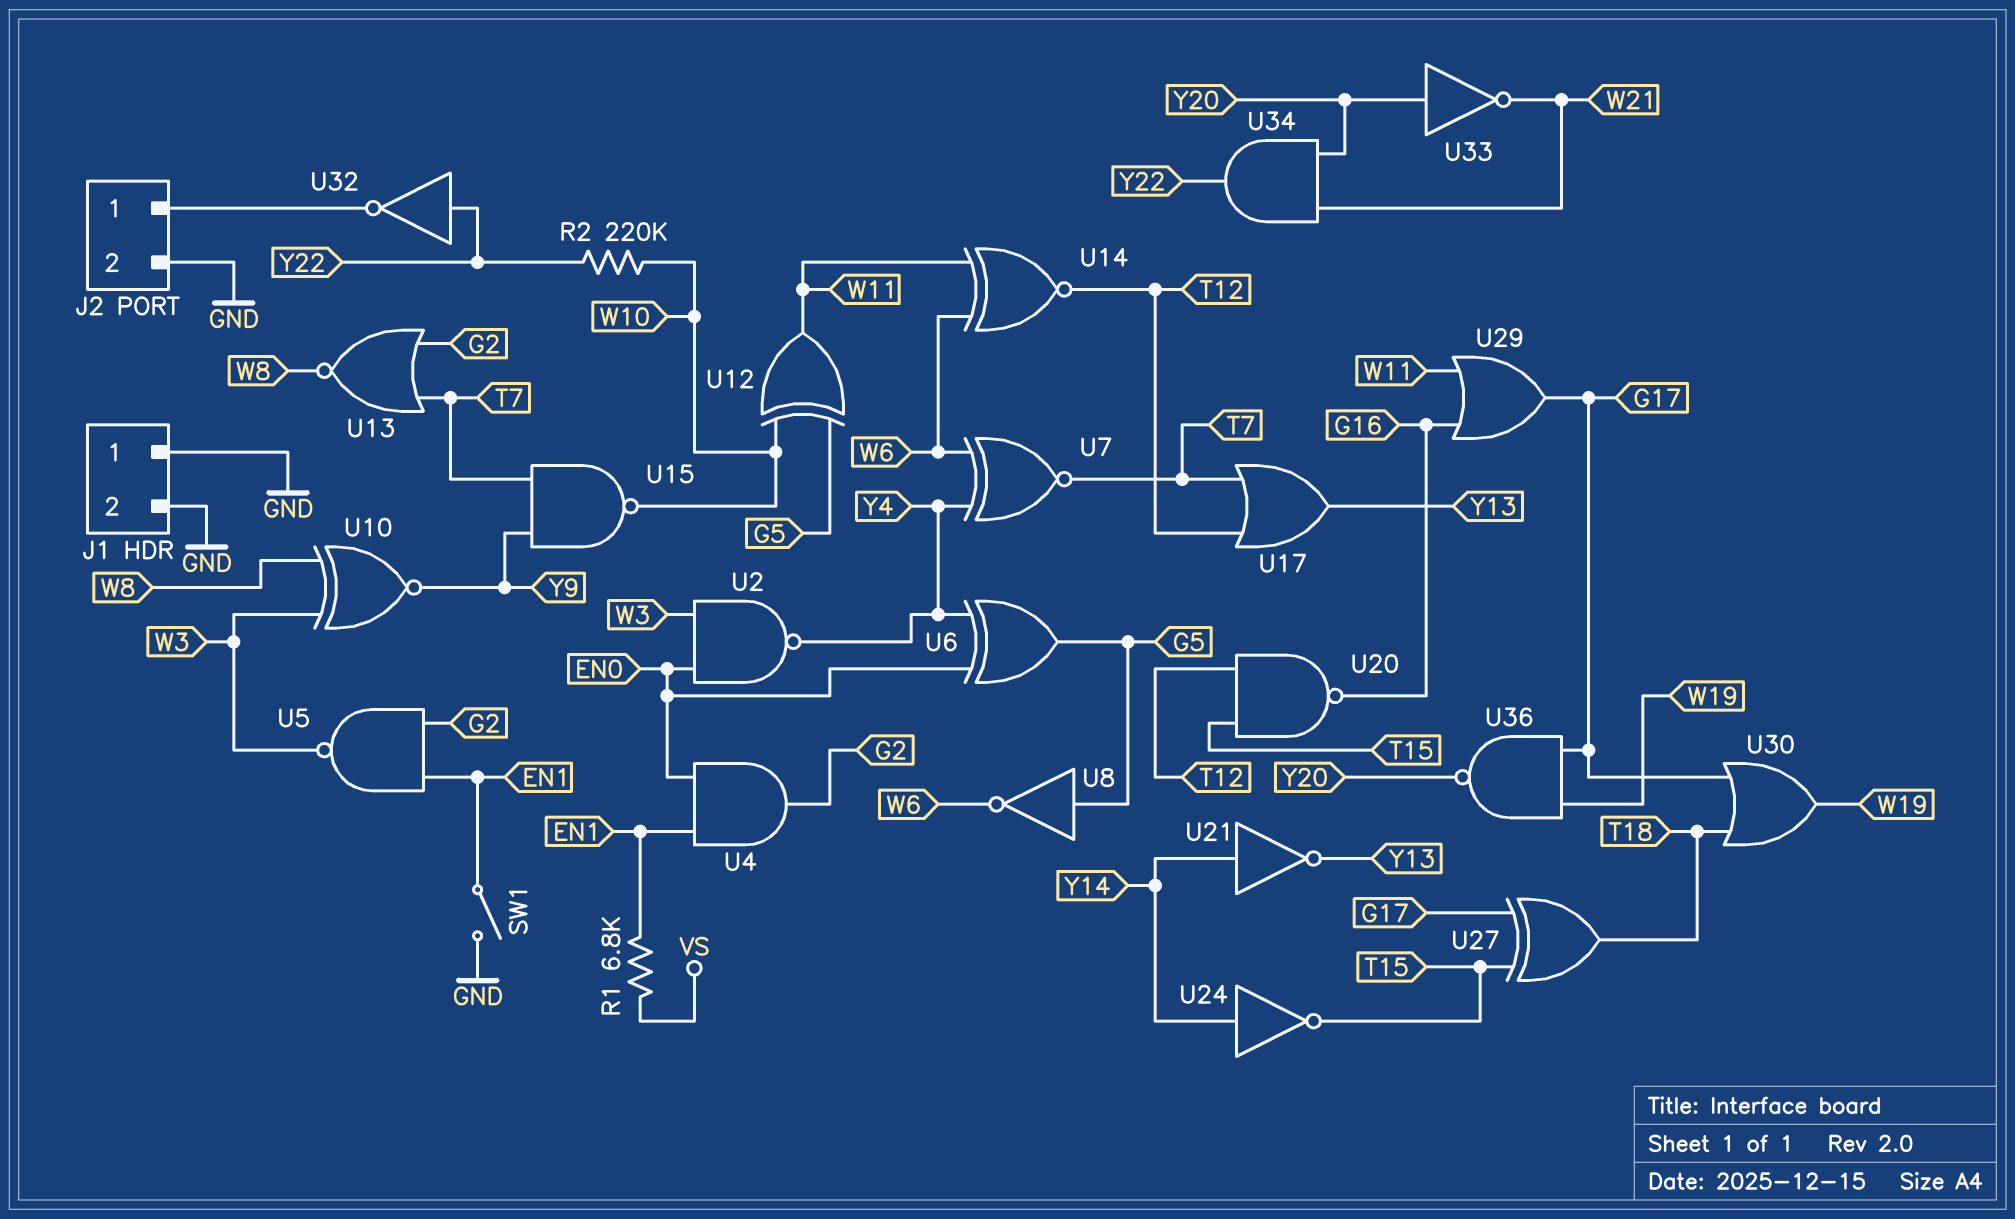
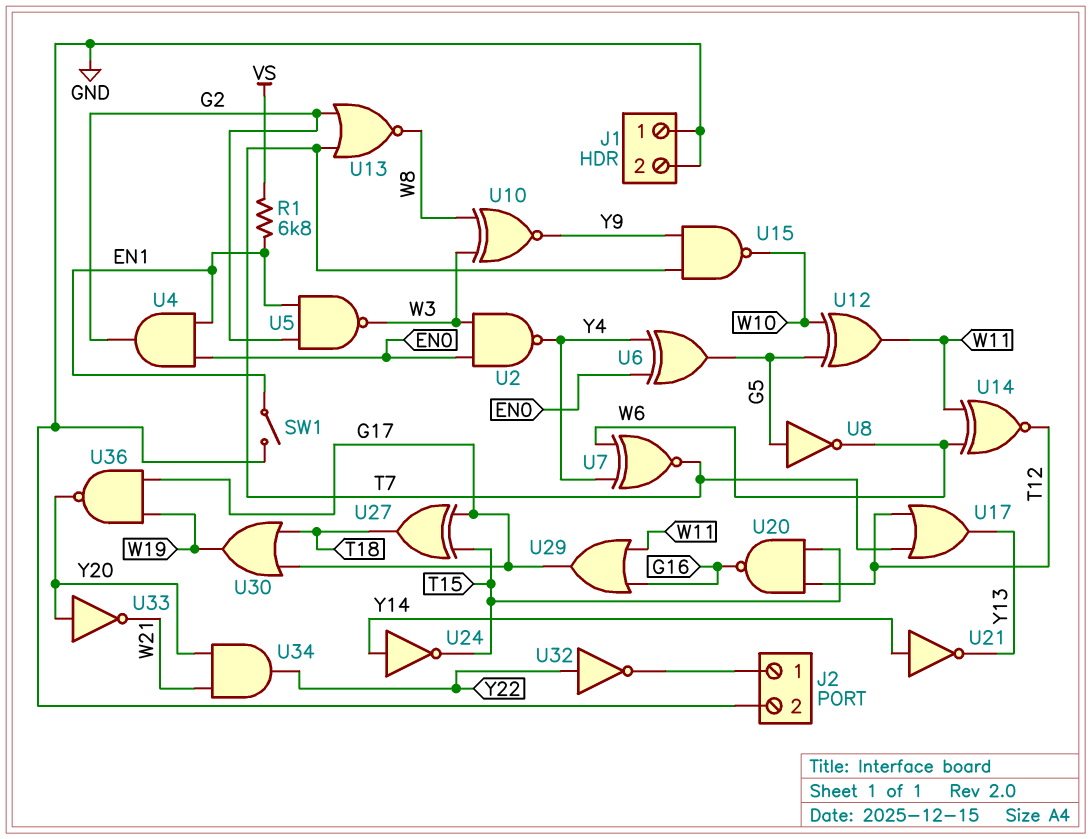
R2: 220k (W10, Y22) -> none

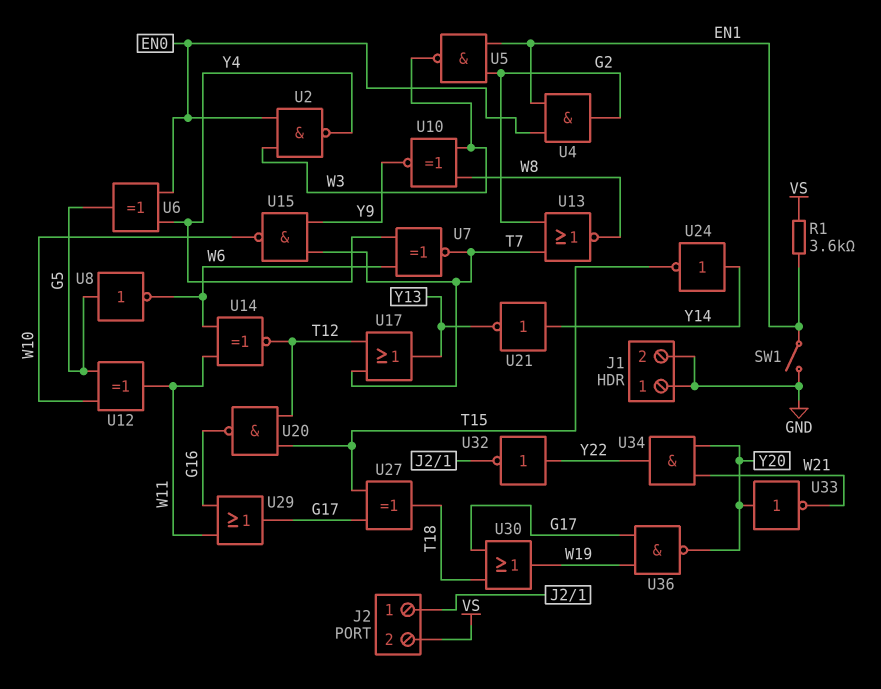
J2 pin 2: GND -> VS
R1: 6.8k (EN1, VS) -> 3.6k (EN1, VS)

